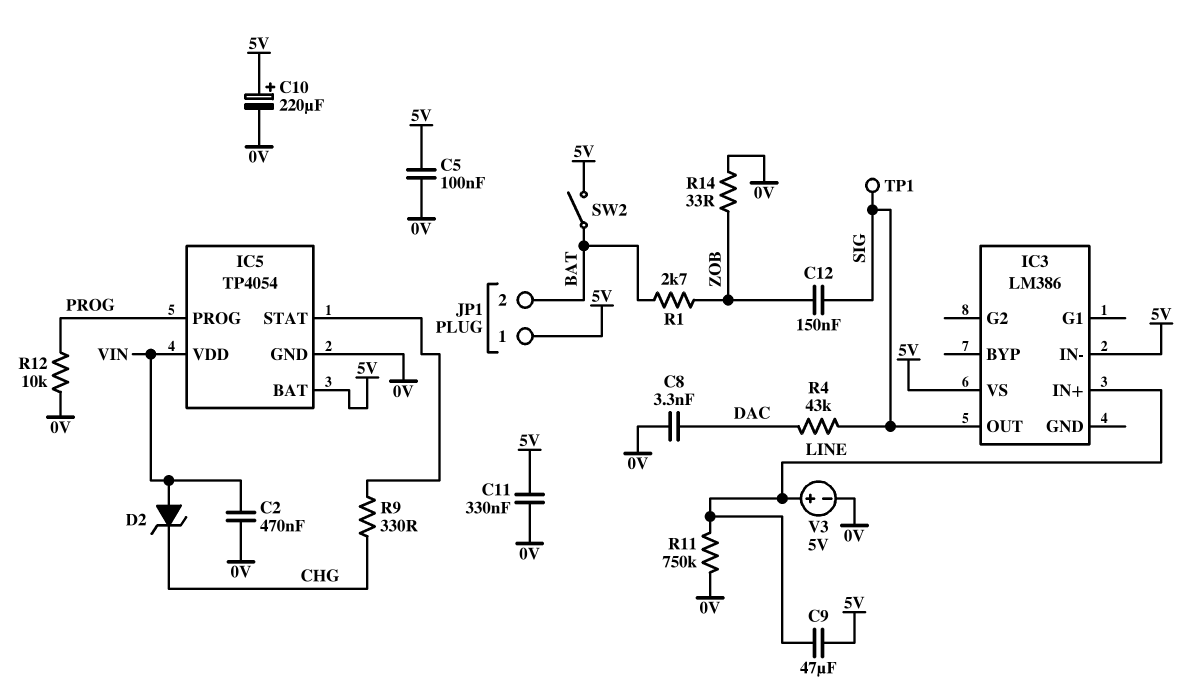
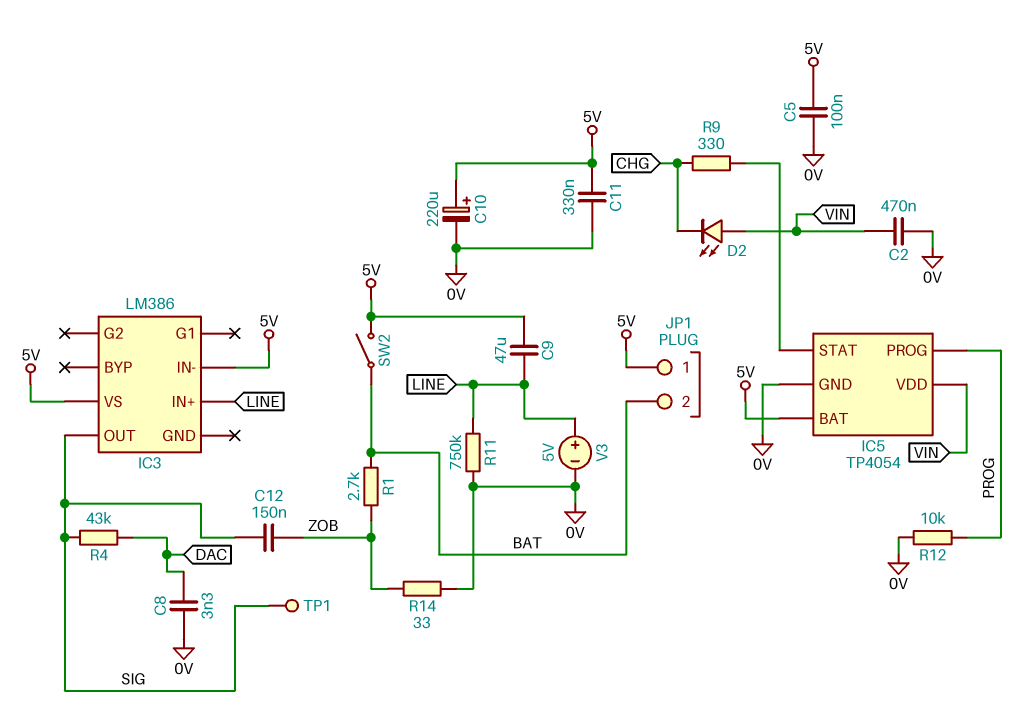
D2: zener (A VIN, K CHG) -> LED (A VIN, K CHG)

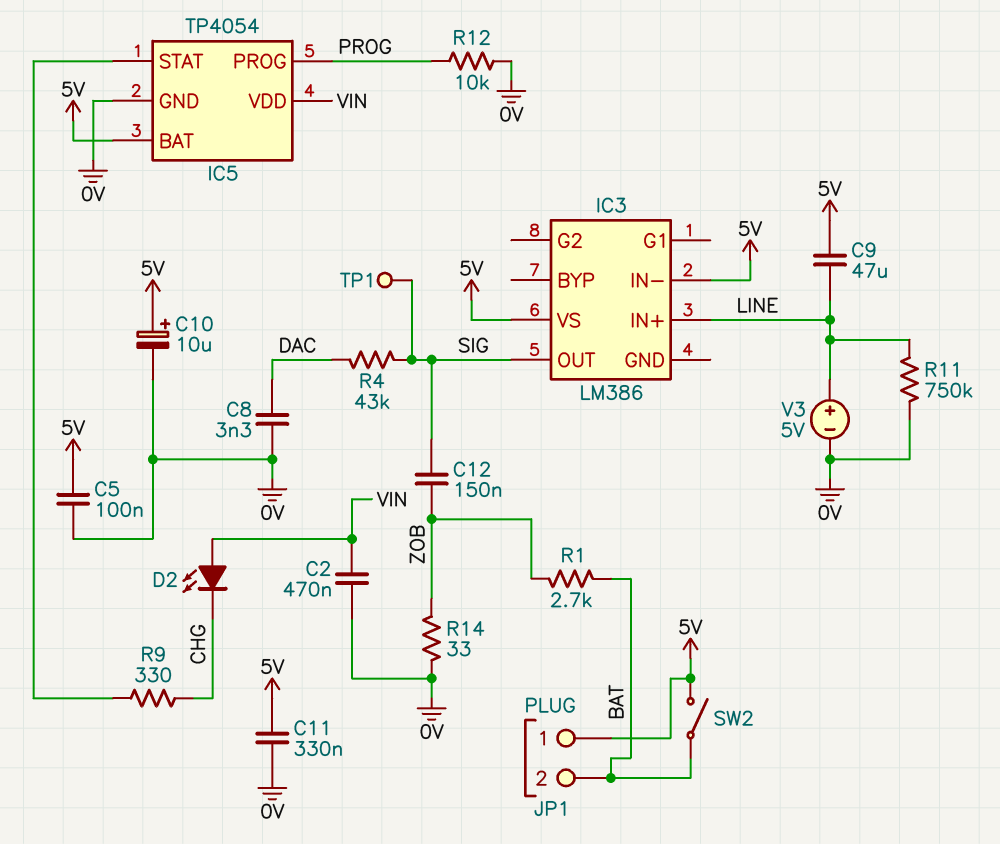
C10: 220uF (plus 5V, minus 0V) -> 10uF (plus 5V, minus 0V)

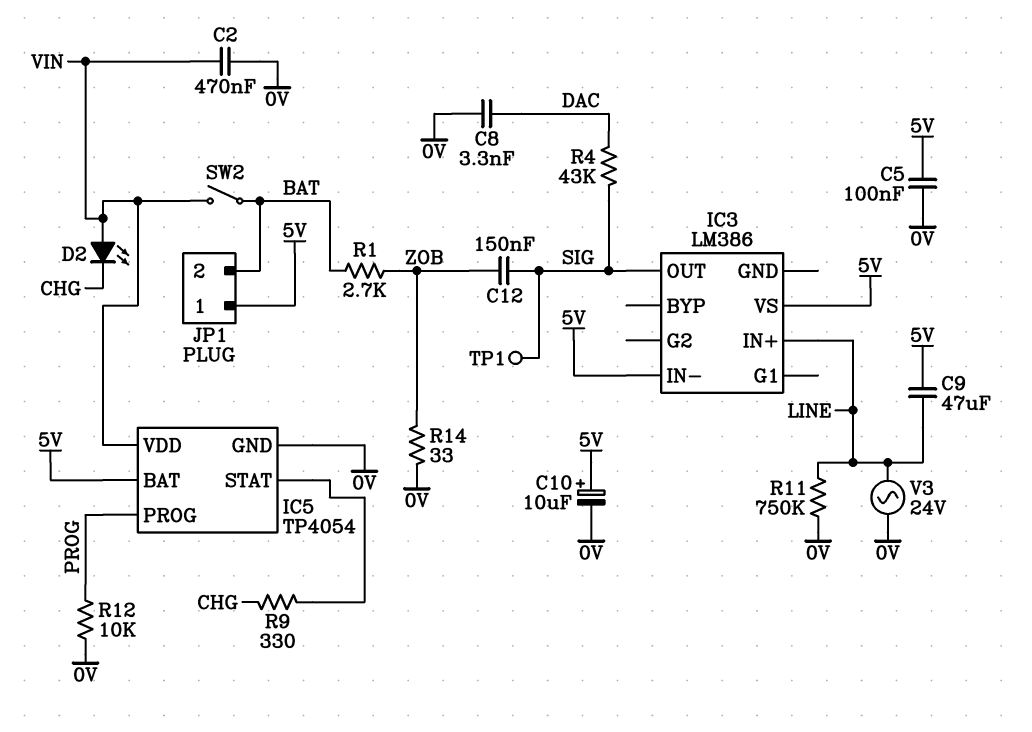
C11: 330nF (0V, 5V) -> none
SW2: switch (5V, BAT) -> switch (BAT, VIN)
V3: 5V (plus LINE, minus 0V) -> AC 24V (0V, LINE)

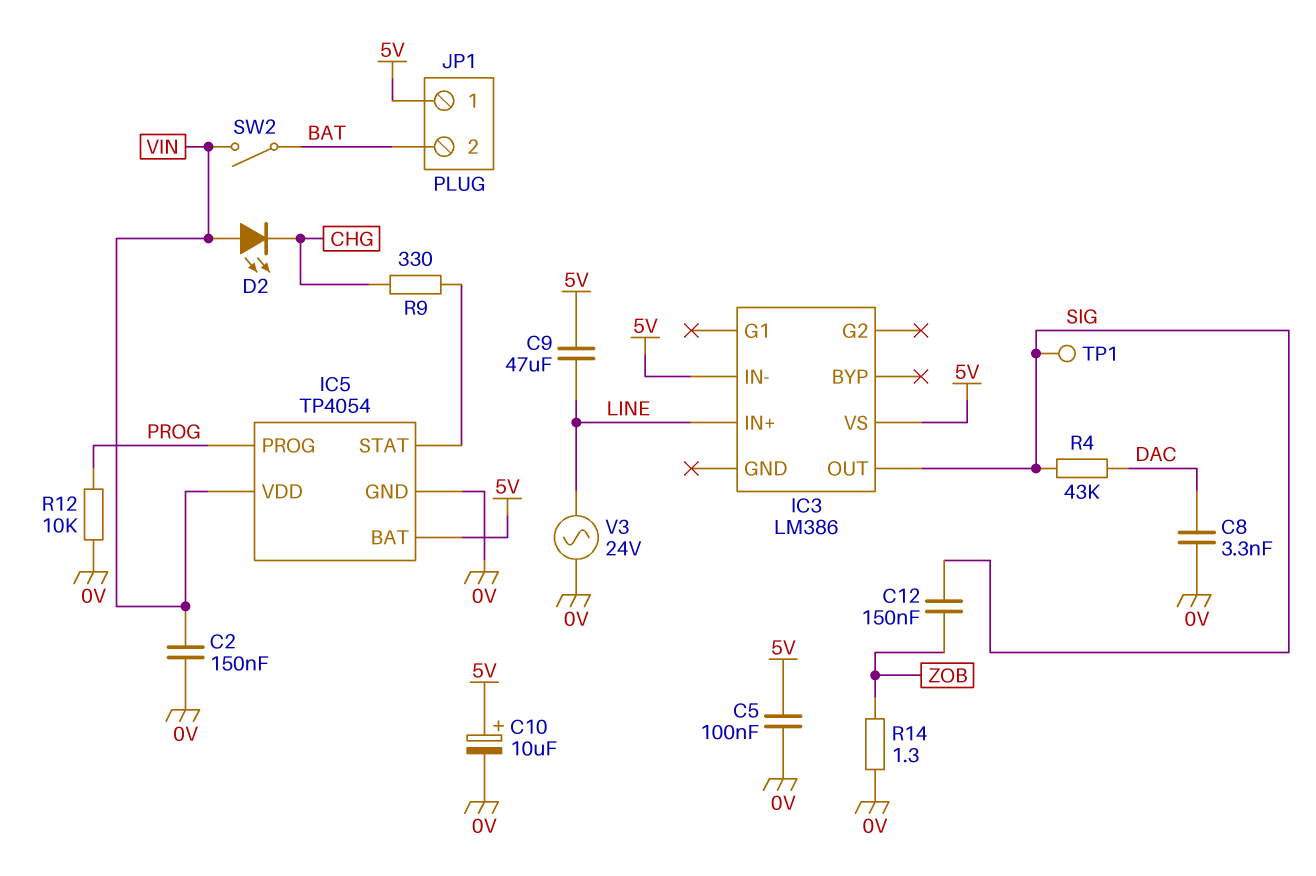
C2: 470nF (0V, VIN) -> 150nF (0V, VIN)
R1: 2.7k (BAT, ZOB) -> none
R11: 750k (0V, LINE) -> none
R14: 33 (0V, ZOB) -> 1.3 (0V, ZOB)

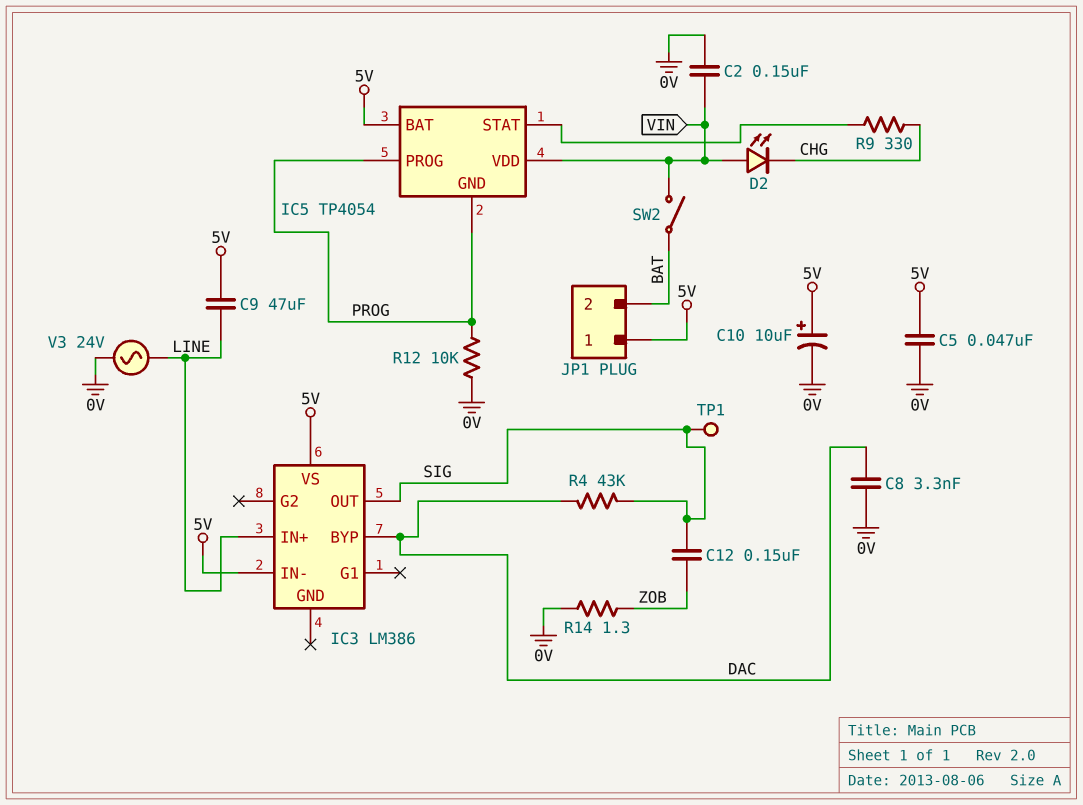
C5: 100nF (0V, 5V) -> 47nF (0V, 5V)
IC3 pin BYP: none -> DAC
IC5 pin GND: 0V -> PROG

